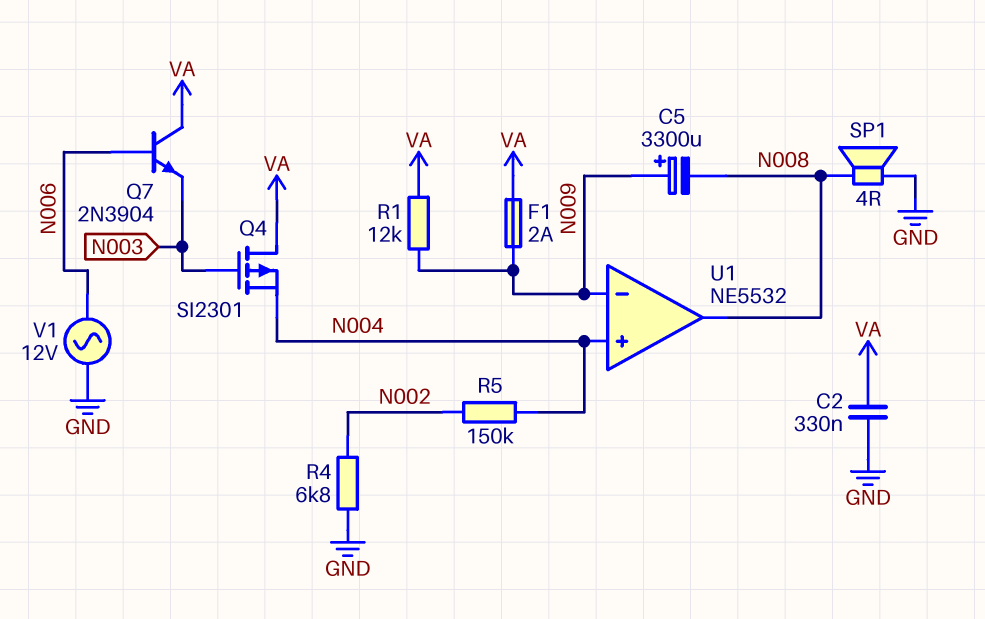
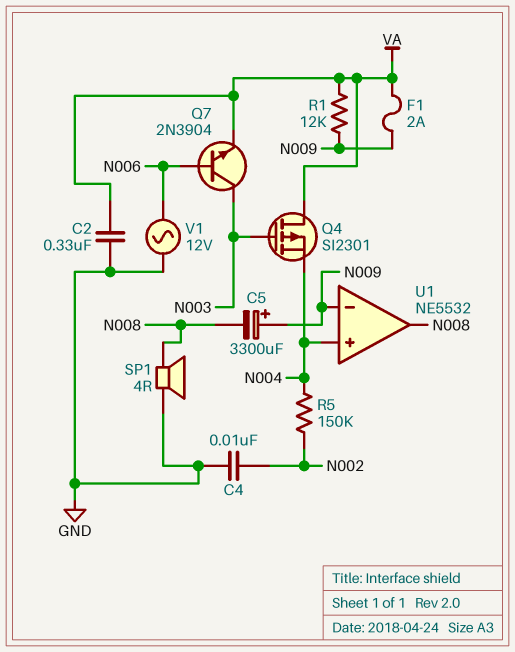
C4: none -> 10nF (GND, N002)
Q7: NPN 2N3904 (B N006, C VA, E N003) -> NPN 2N3904 (B N006, C N003, E VA)
R4: 6.8k (GND, N002) -> none

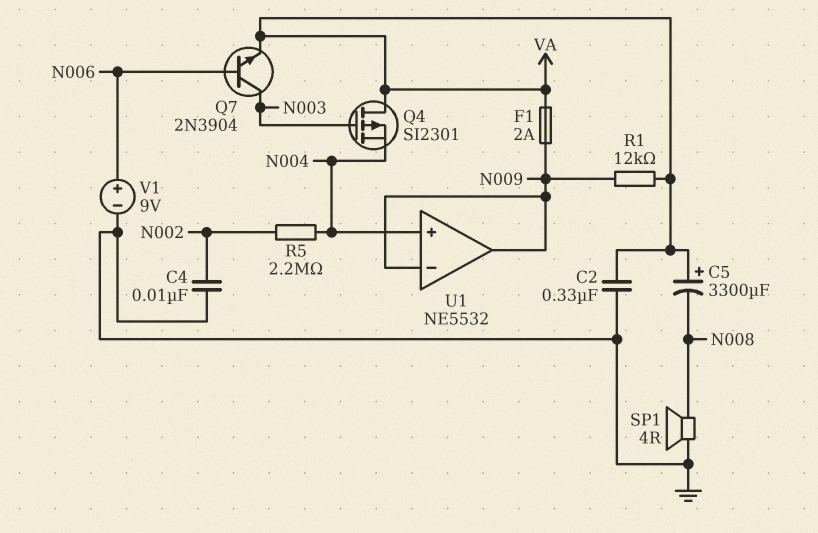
C5: 3300uF (plus N009, minus N008) -> 3300uF (plus VA, minus N008)
R5: 150k (N002, N004) -> 2.2M (N002, N004)
U1 pin out: N008 -> N009
V1: AC 12V (GND, N006) -> 9V (plus N006, minus GND)

